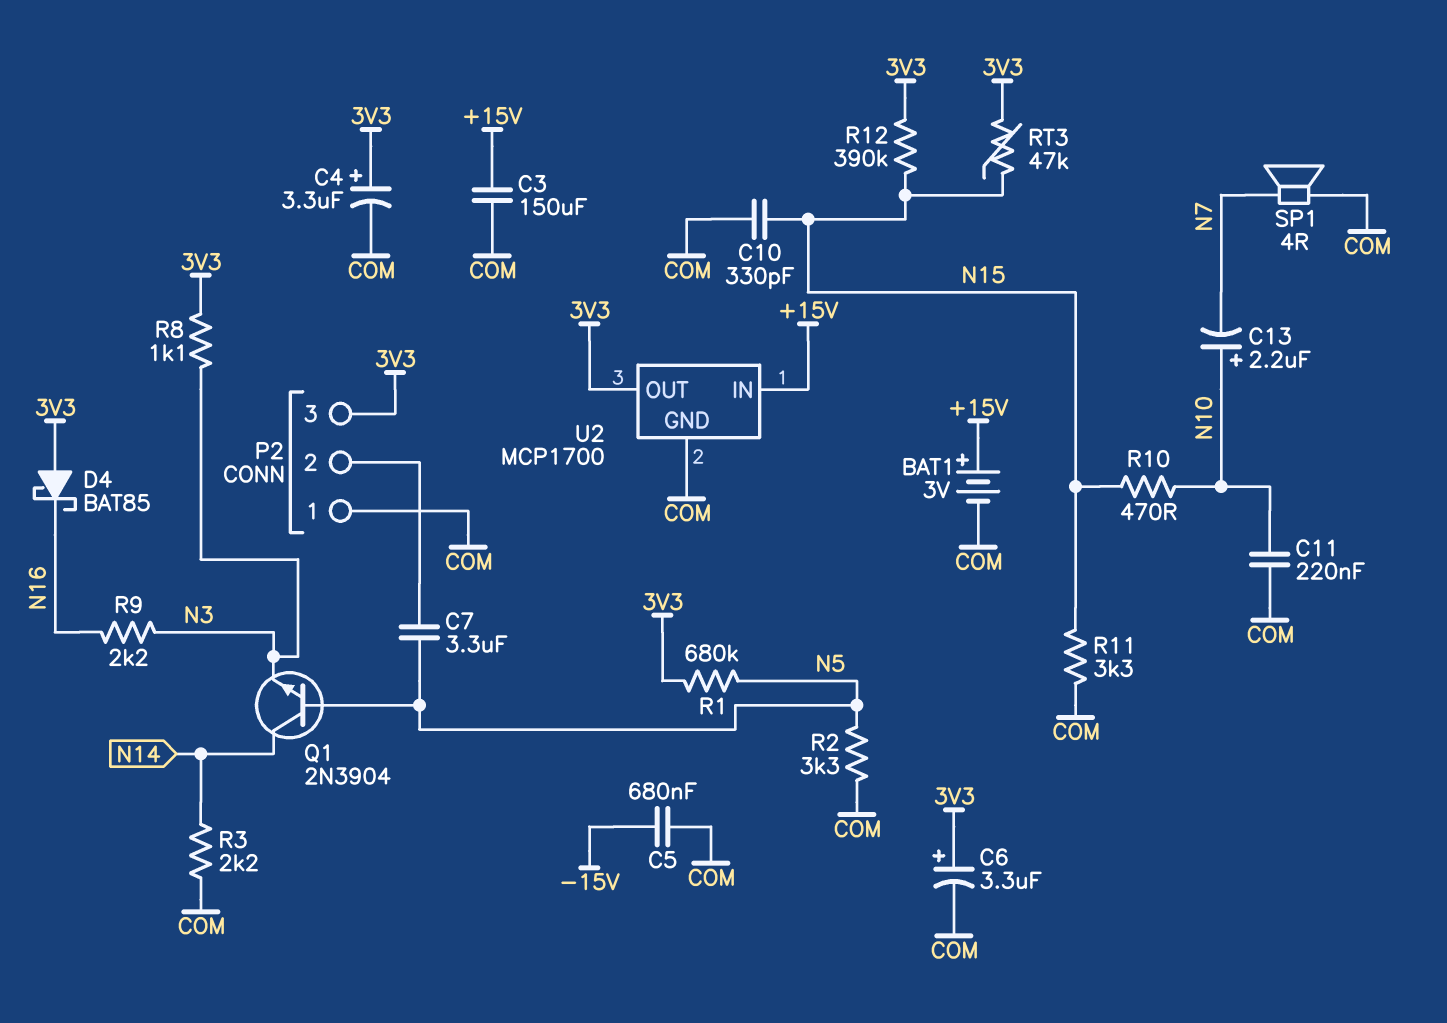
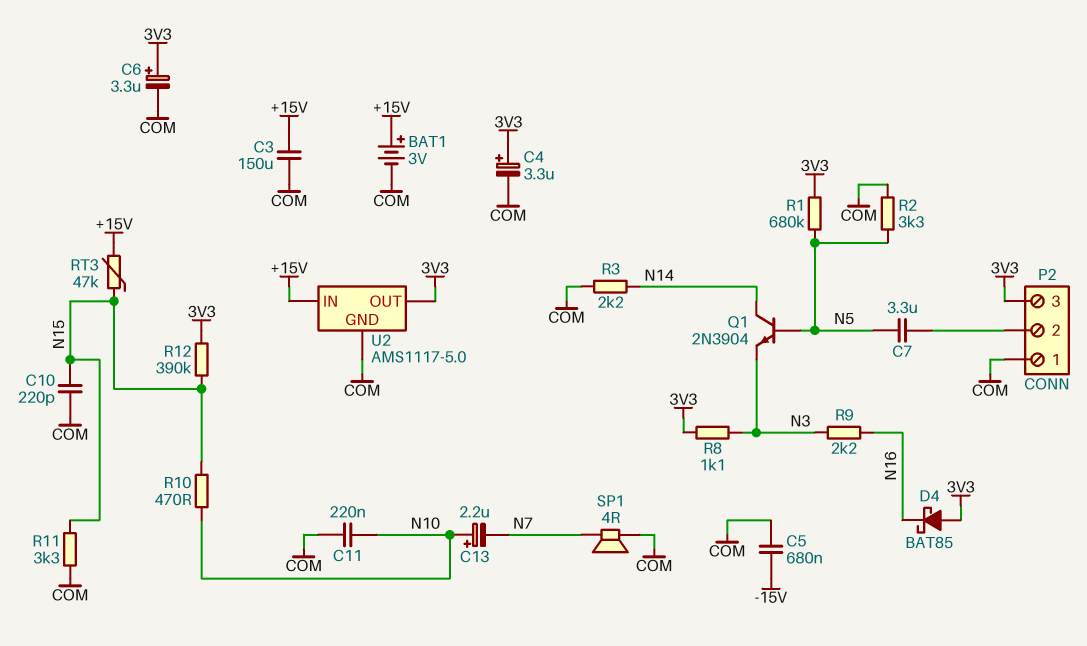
C10: 330pF (COM, N15) -> 220pF (COM, N15)
RT3: 47k (3V3, N15) -> 47k (+15V, N15)
U2: MCP1700 -> AMS1117-5.0

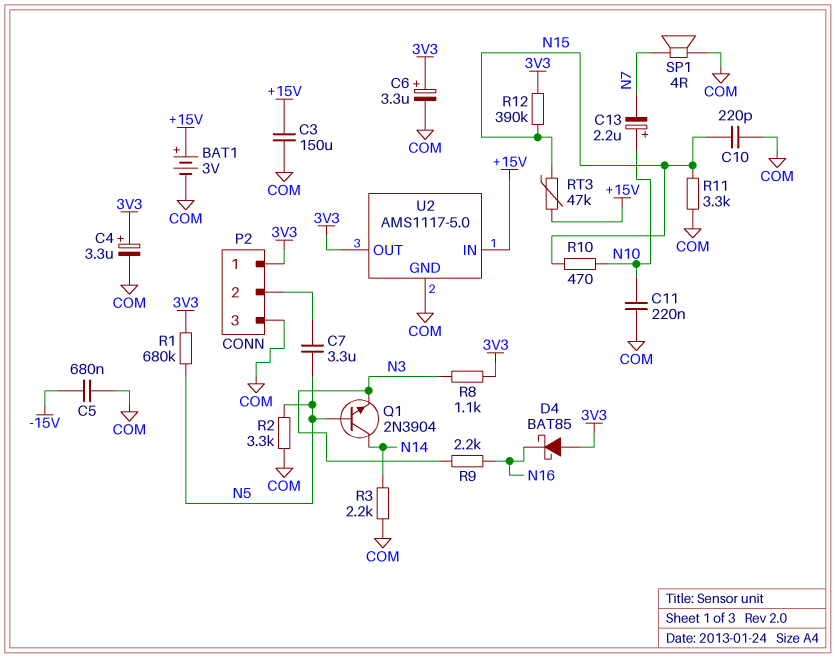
P2 pin 1: COM -> 3V3
P2 pin 3: 3V3 -> COM

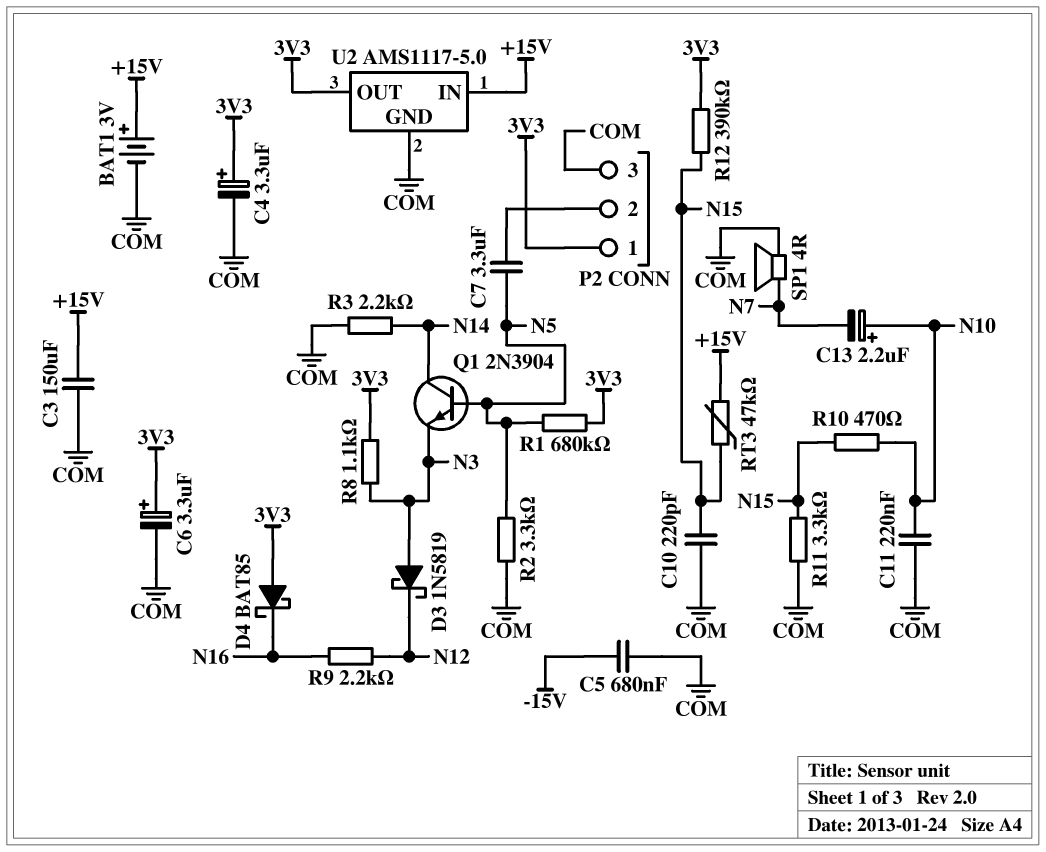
D3: none -> schottky 1N5819 (A N3, K N12)
R9: 2.2k (N3, N16) -> 2.2k (N12, N16)

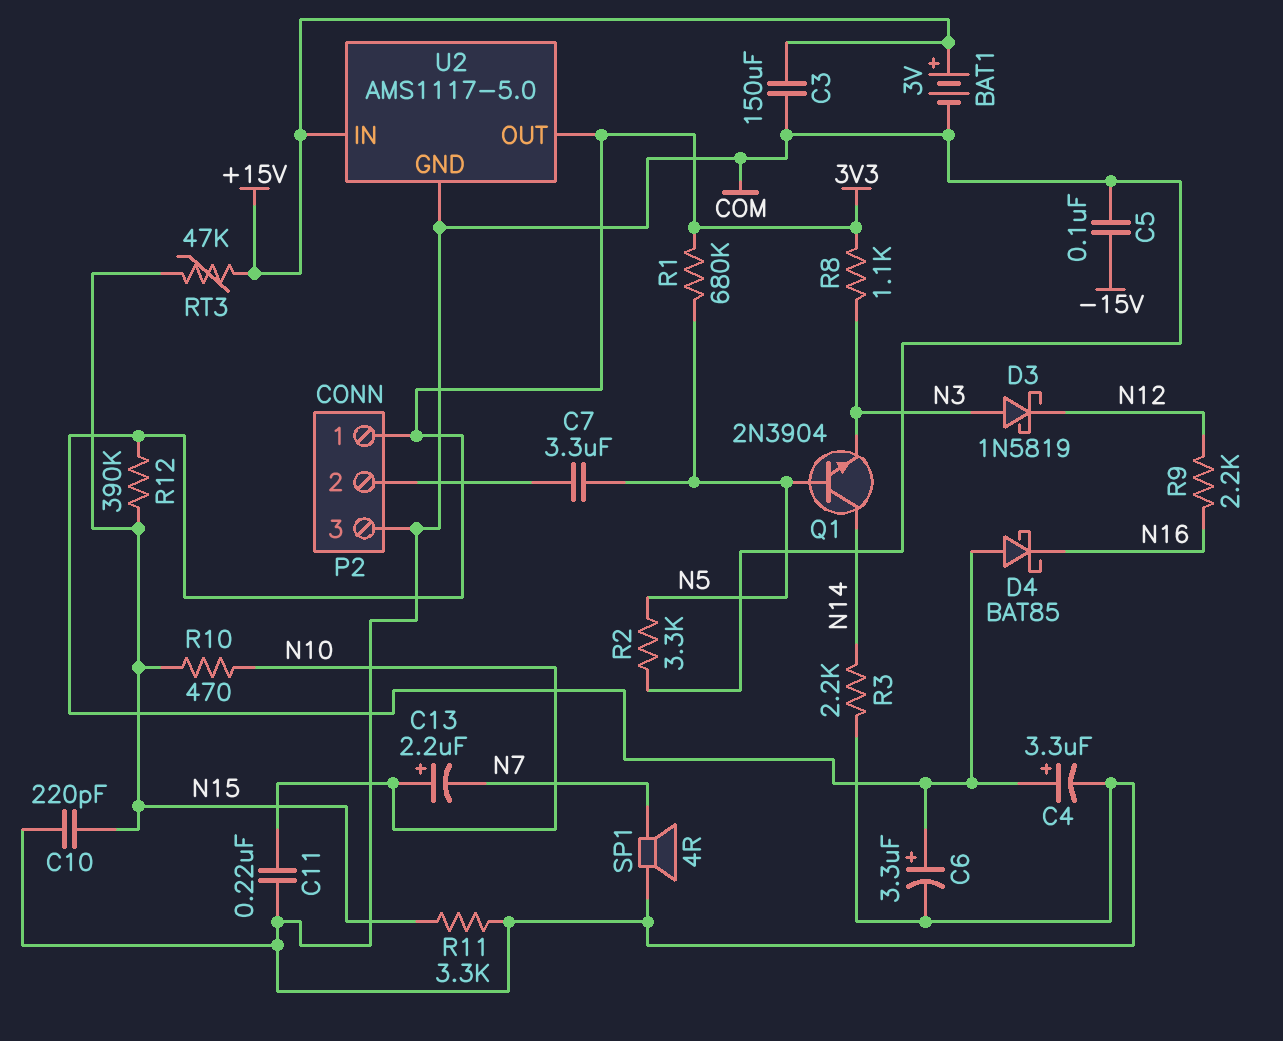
C5: 680nF (-15V, COM) -> 100nF (-15V, COM)

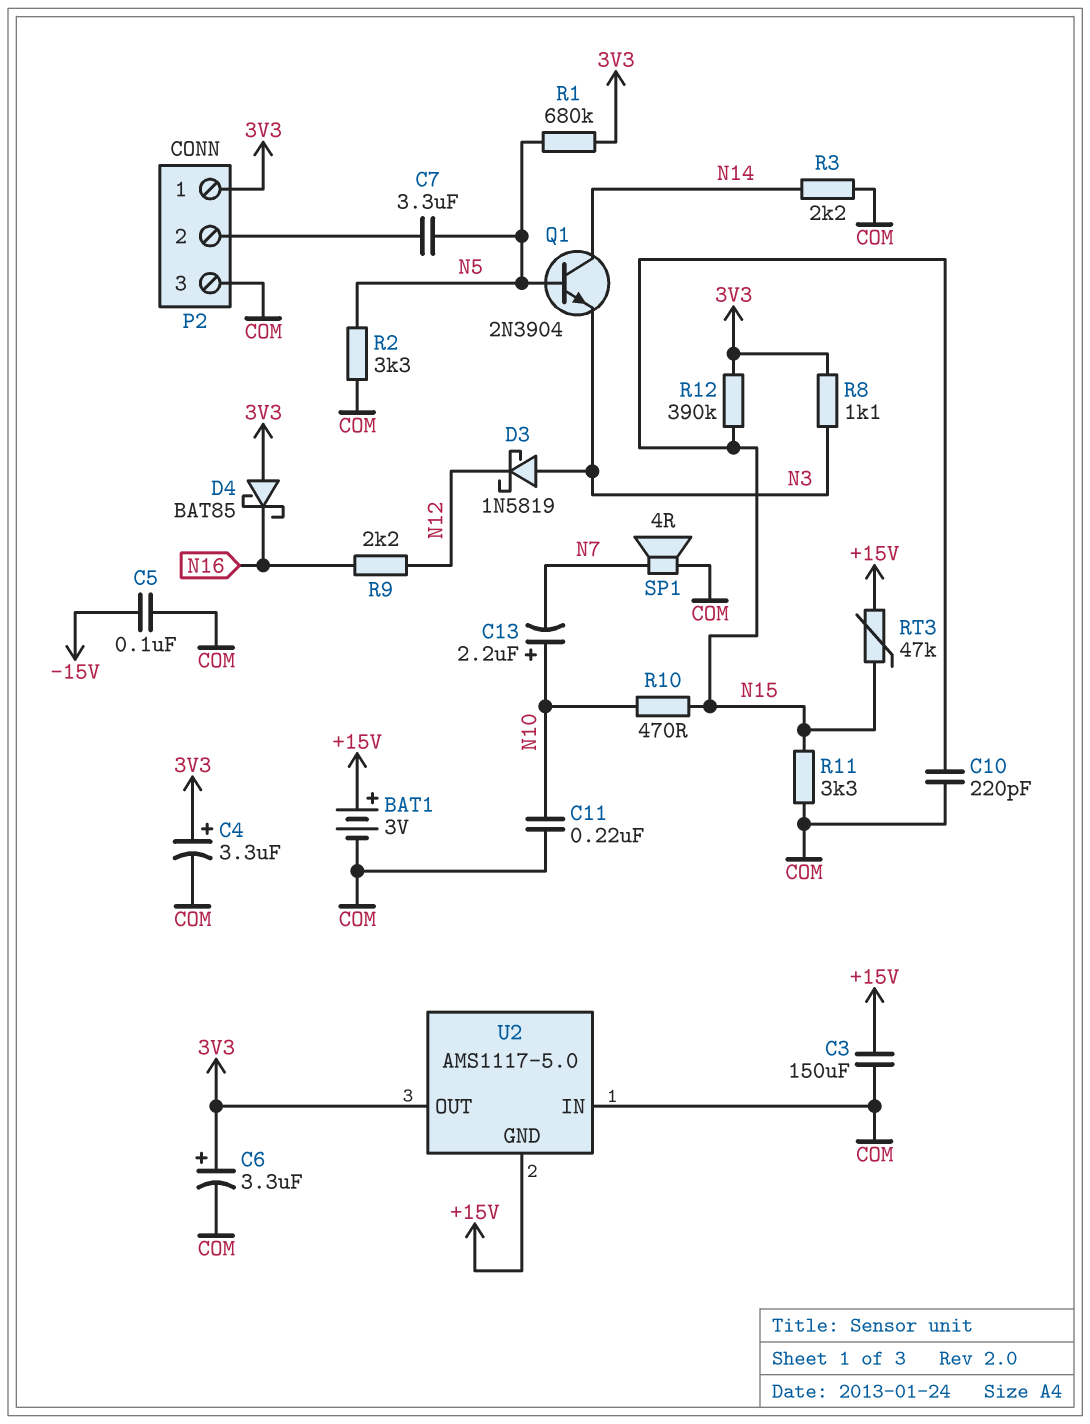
U2 pin GND: COM -> +15V
U2 pin IN: +15V -> COM

